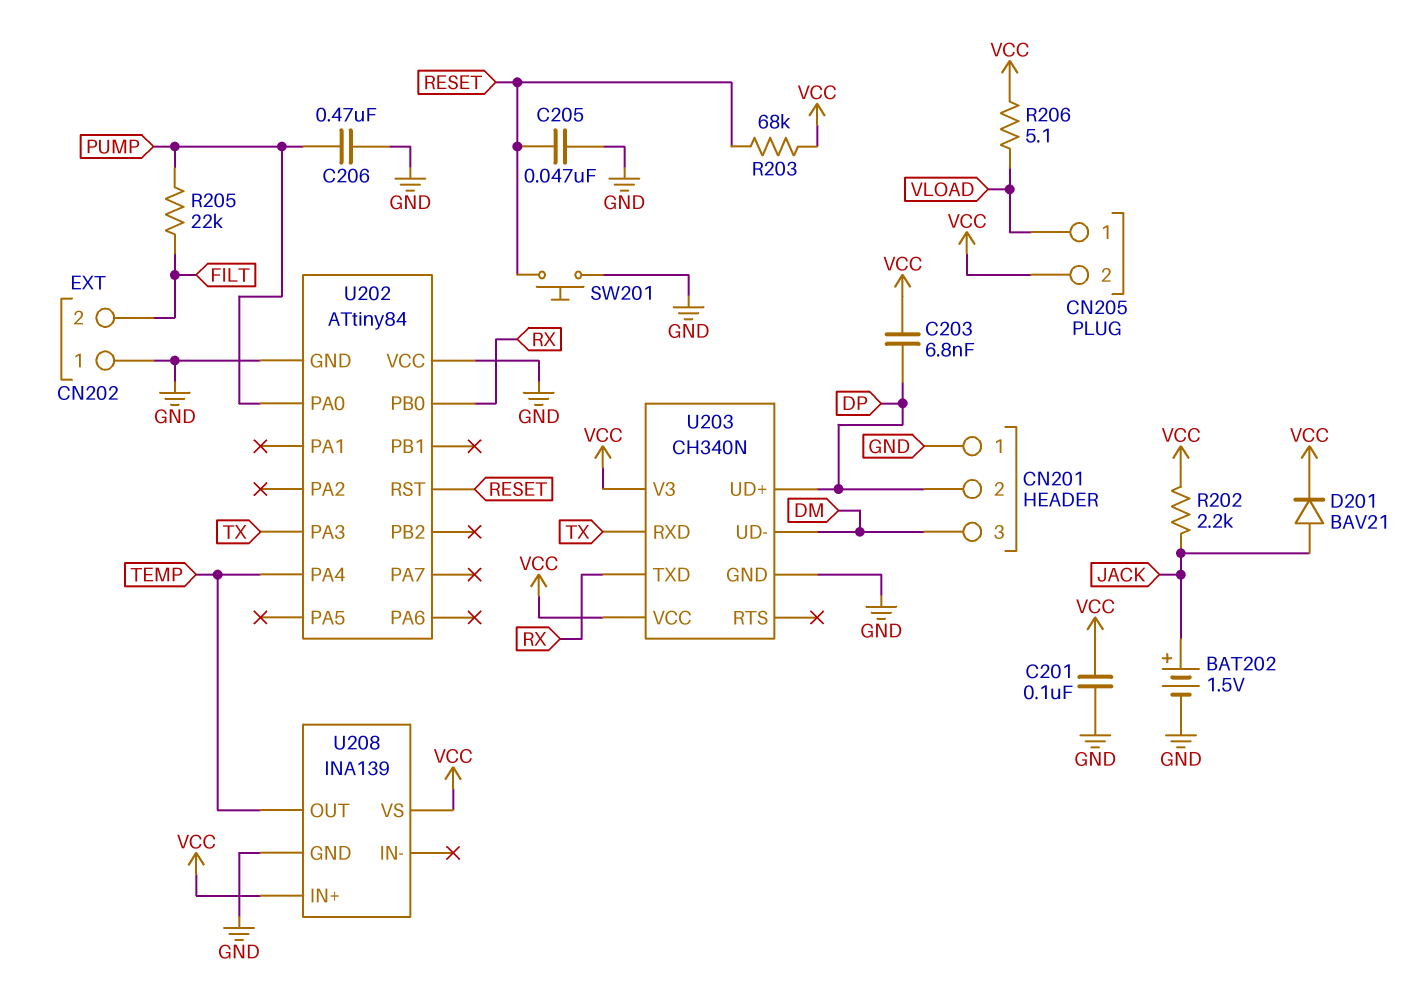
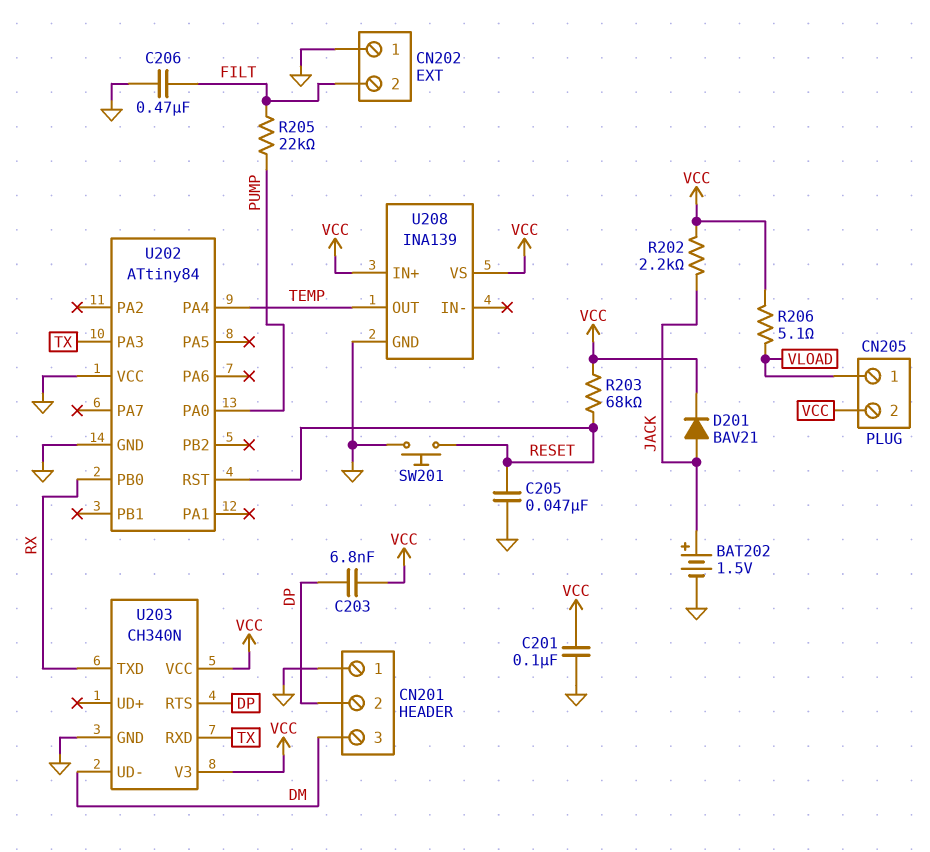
C206: 470nF (GND, PUMP) -> 470nF (FILT, GND)
U203 pin RTS: none -> DP
U203 pin UD+: DP -> none

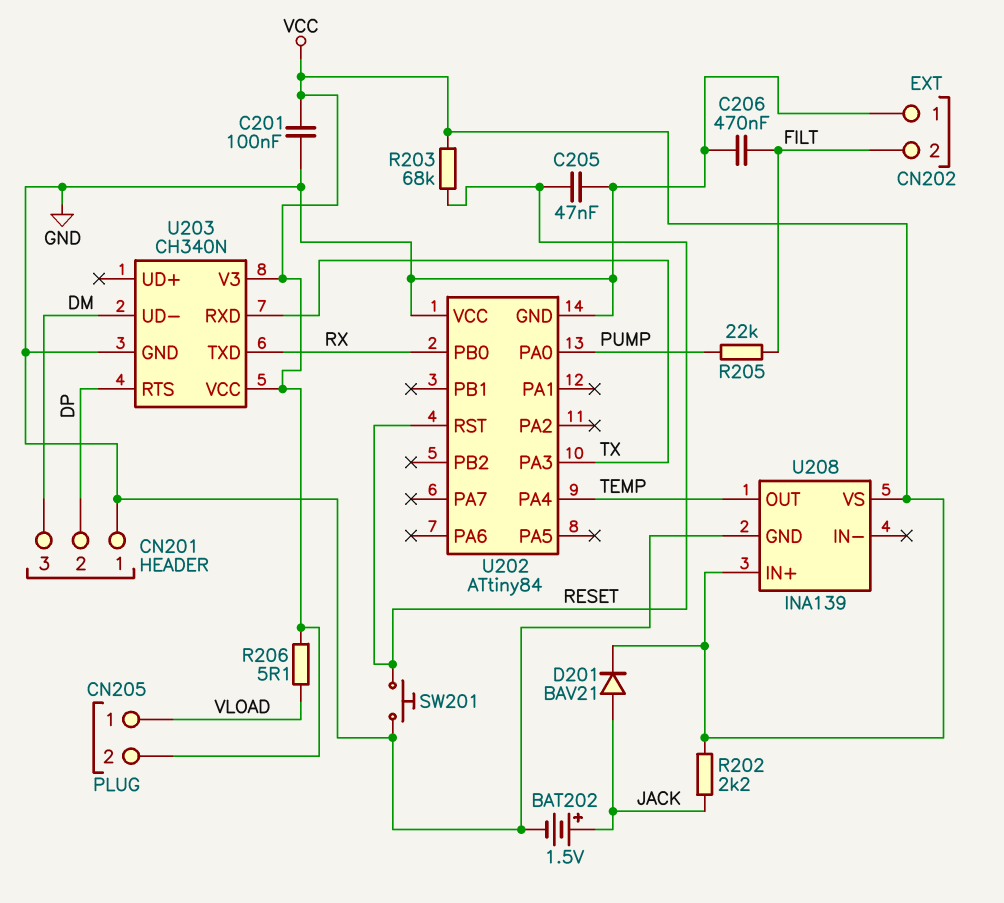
C203: 6.8nF (DP, VCC) -> none

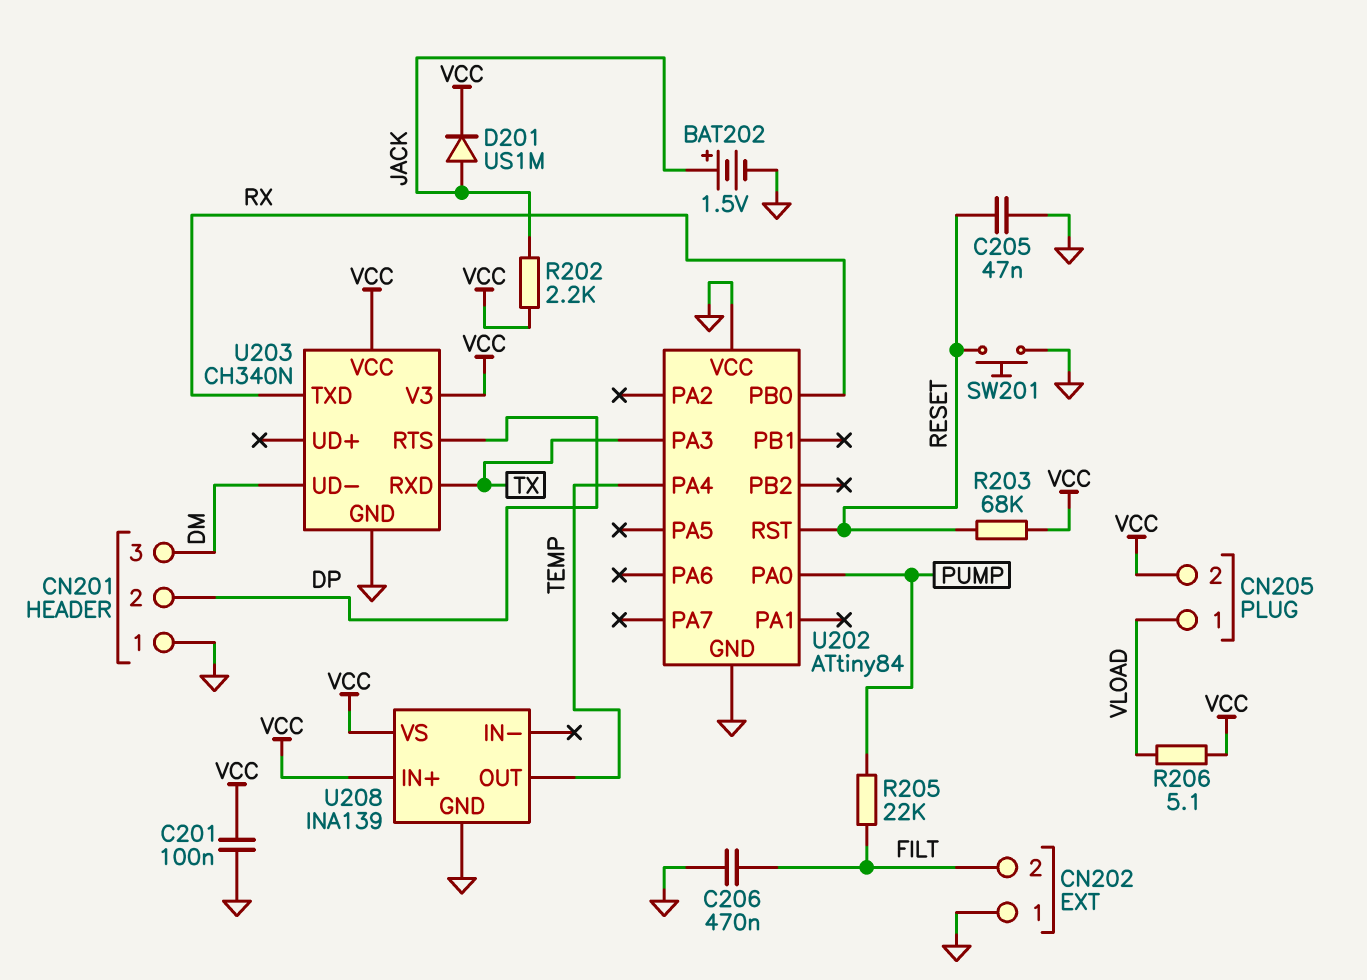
D201: diode BAV21 (A JACK, K VCC) -> diode US1M (A JACK, K VCC)

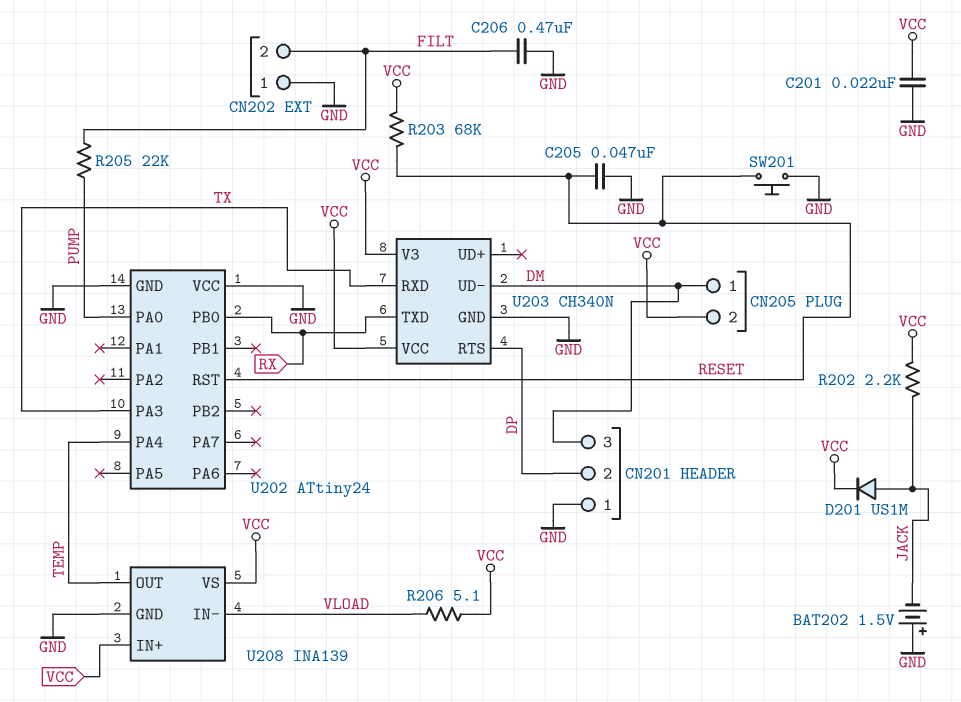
BAT202: 1.5V (plus JACK, minus GND) -> 1.5V (plus GND, minus JACK)
C201: 100nF (GND, VCC) -> 22nF (GND, VCC)
CN205 pin 1: VLOAD -> DM
U202: ATtiny84 -> ATtiny24
U208 pin IN-: none -> VLOAD

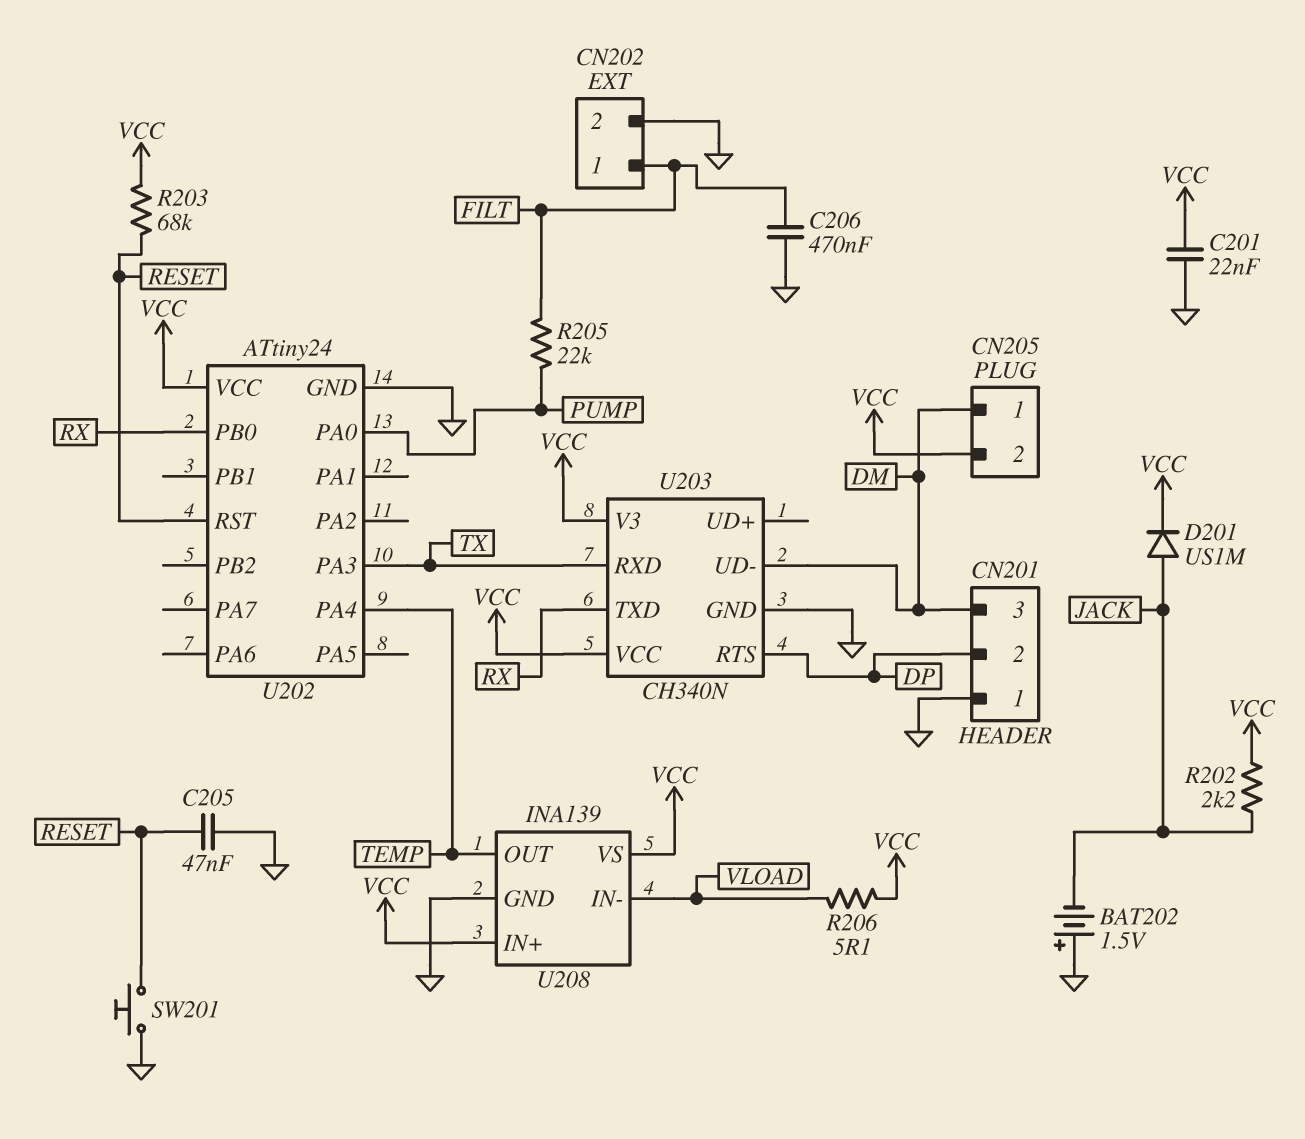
CN202 pin 1: GND -> FILT
CN202 pin 2: FILT -> GND
U202 pin VCC: GND -> VCC

